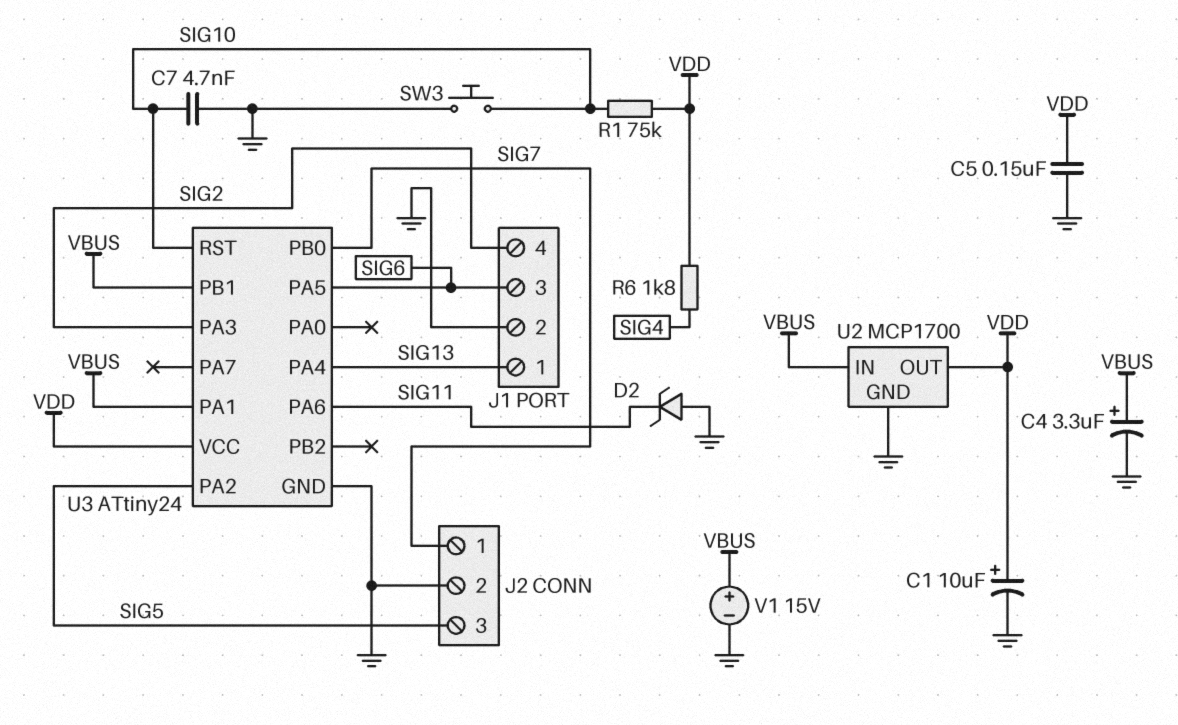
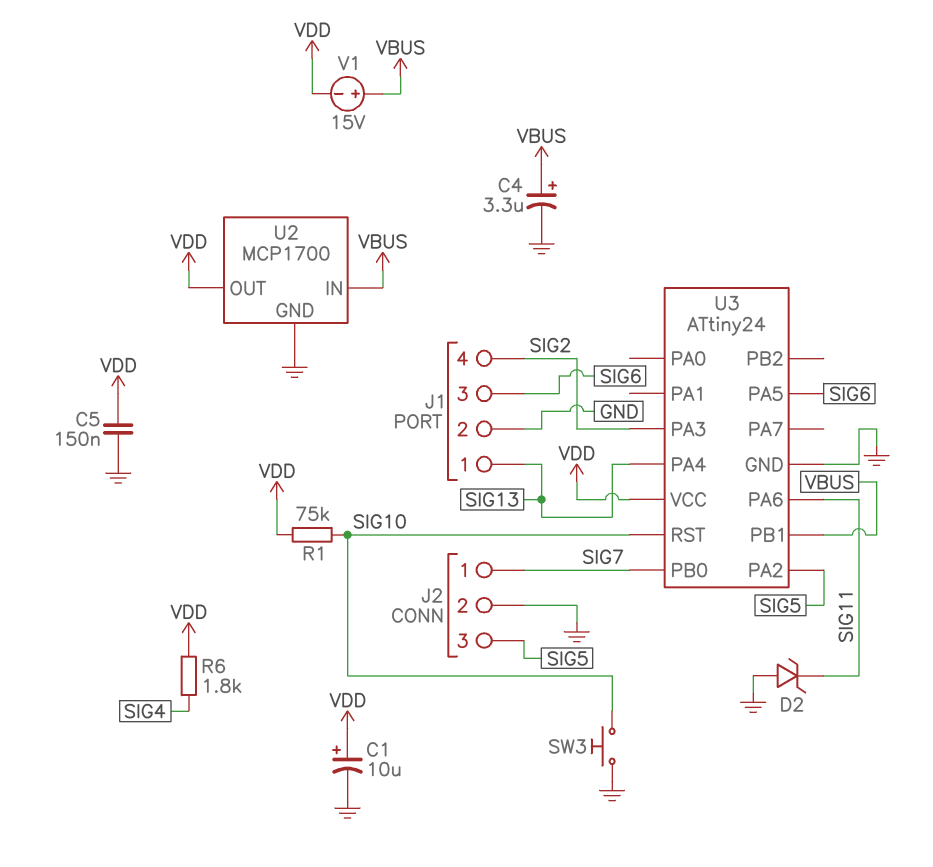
C7: 4.7nF (GND, SIG10) -> none
U3 pin PA1: VBUS -> none
V1: 15V (plus VBUS, minus GND) -> 15V (plus VBUS, minus VDD)

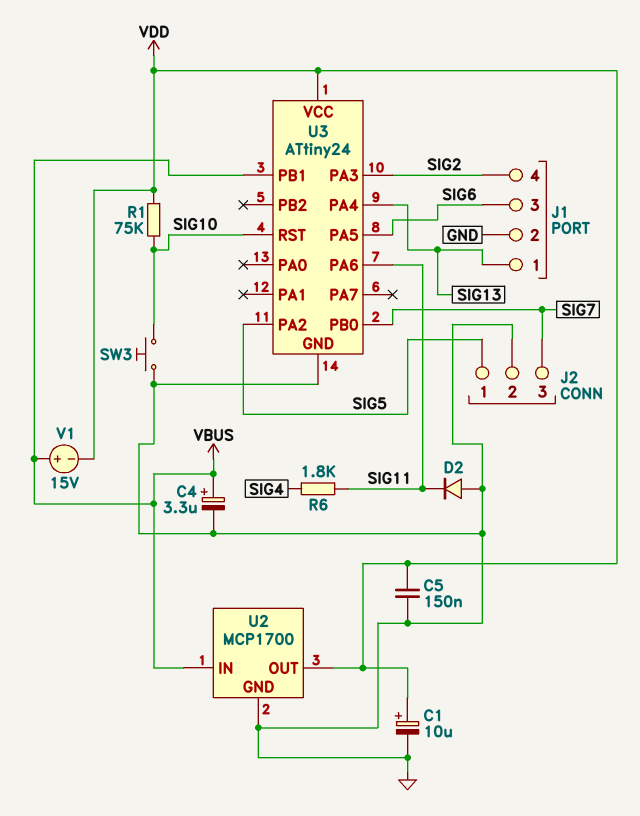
D2: zener (A GND, K SIG11) -> diode (A GND, K SIG11)
J2 pin 1: SIG7 -> SIG5
J2 pin 3: SIG5 -> SIG7
R6: 1.8k (SIG4, VDD) -> 1.8k (SIG4, SIG11)

